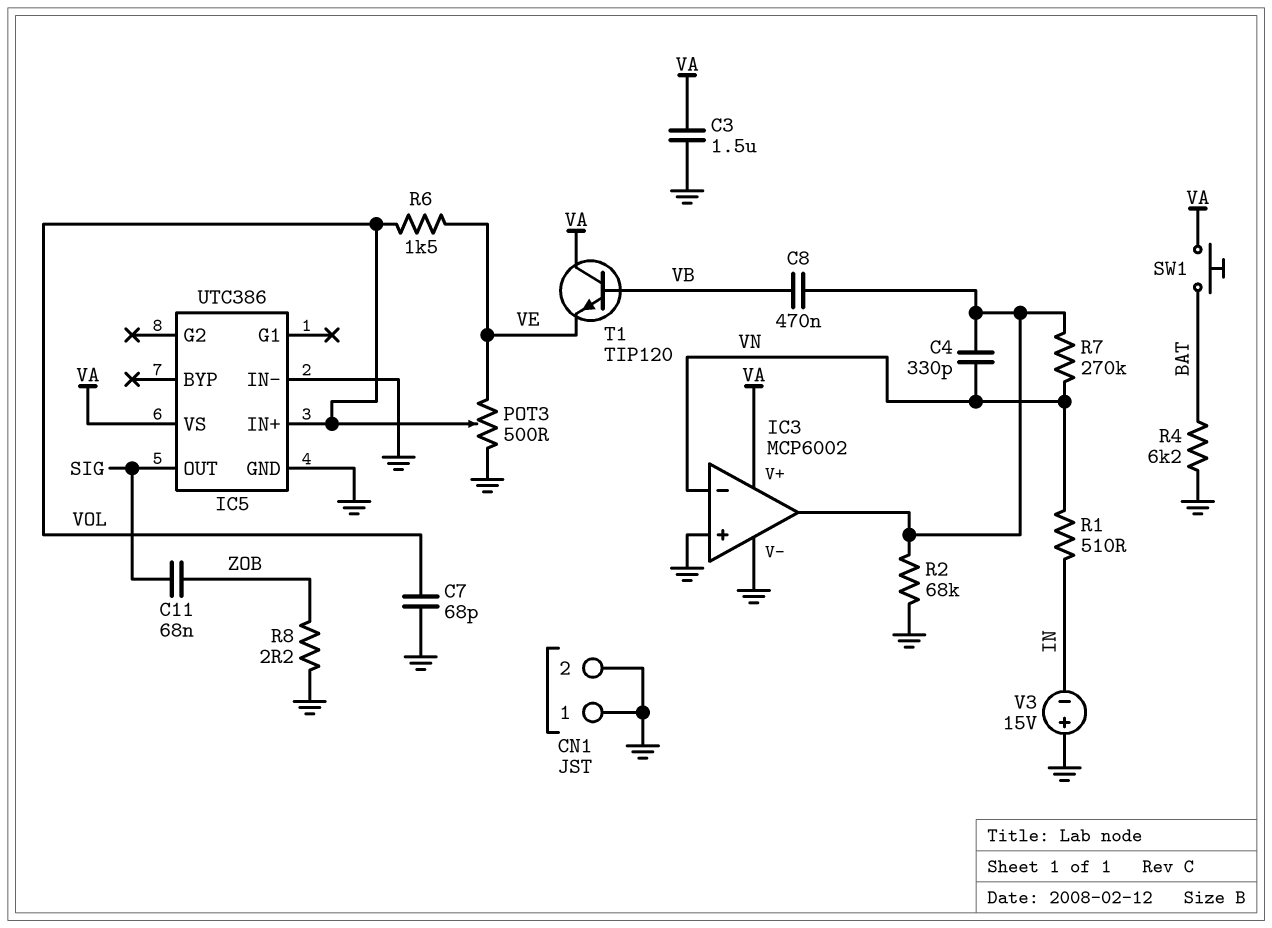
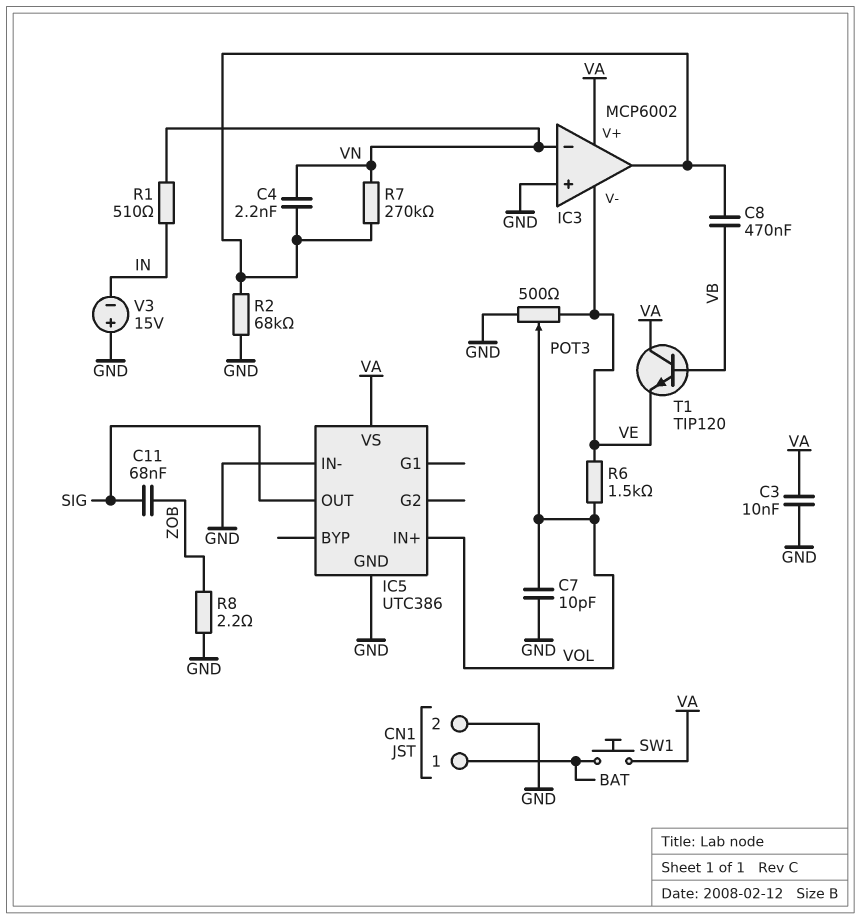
C3: 1.5uF (GND, VA) -> 10nF (GND, VA)
C4: 330pF (IC3/out, VN) -> 2.2nF (IC3/out, VN)
C7: 68pF (GND, VOL) -> 10pF (GND, VOL)
CN1 pin 1: GND -> BAT
IC3 pin V-: GND -> VE
R4: 6.2k (BAT, GND) -> none

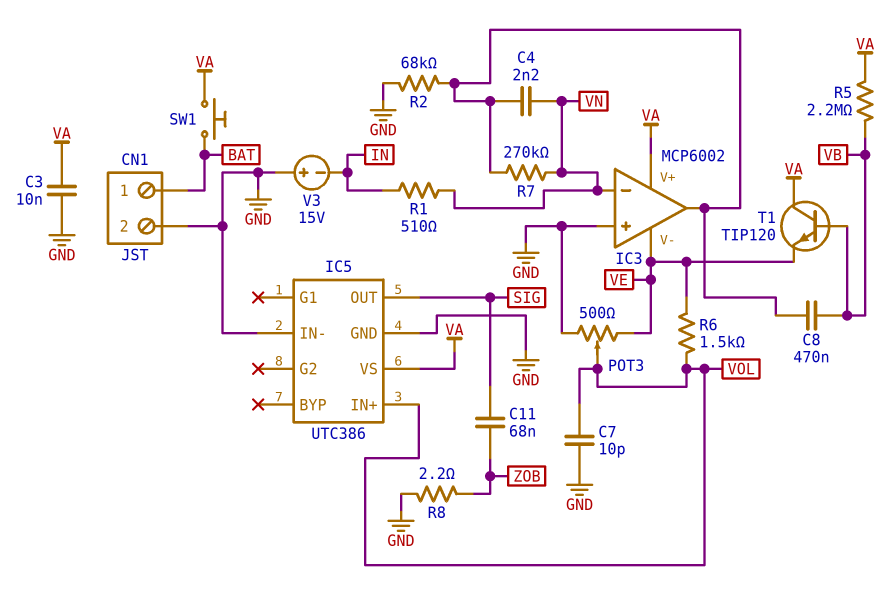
R5: none -> 2.2M (VA, VB)

